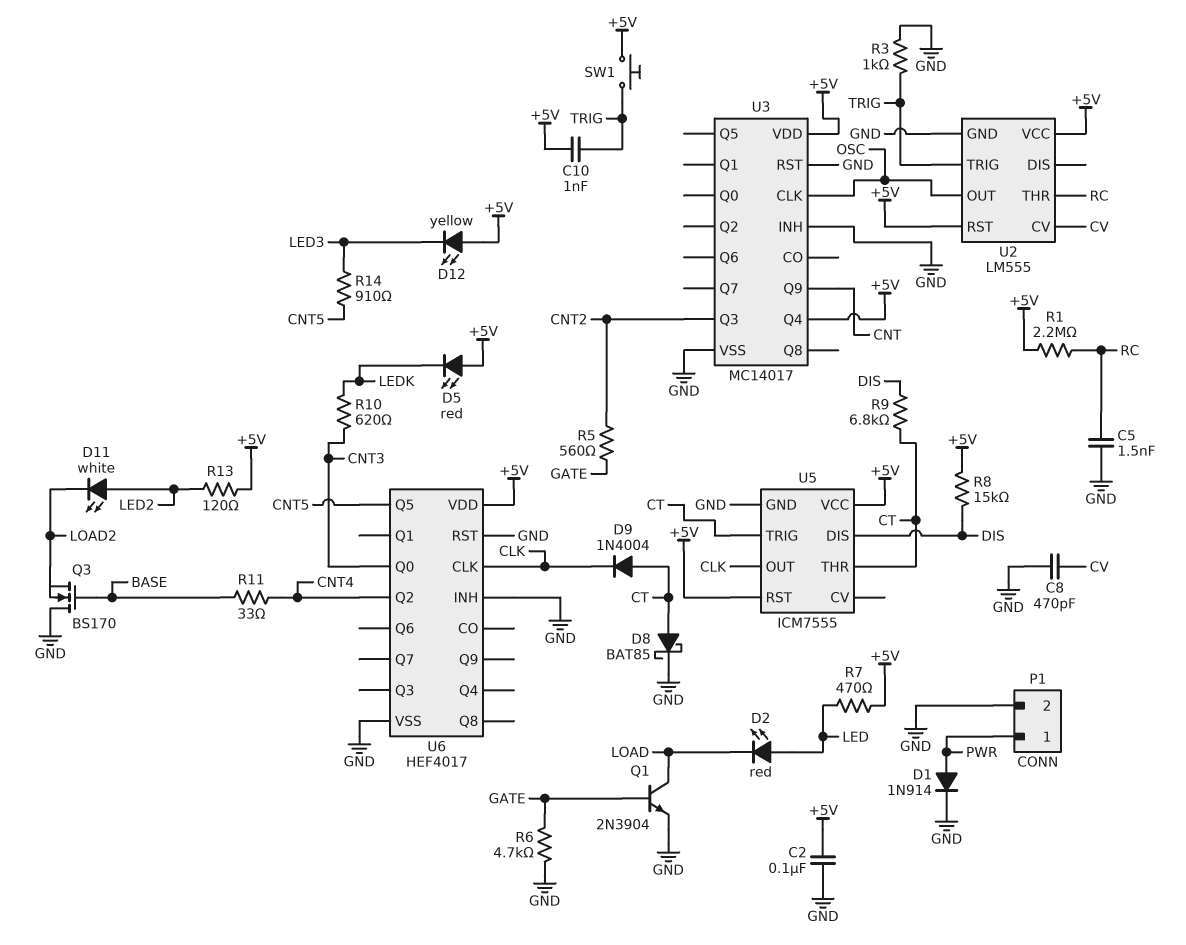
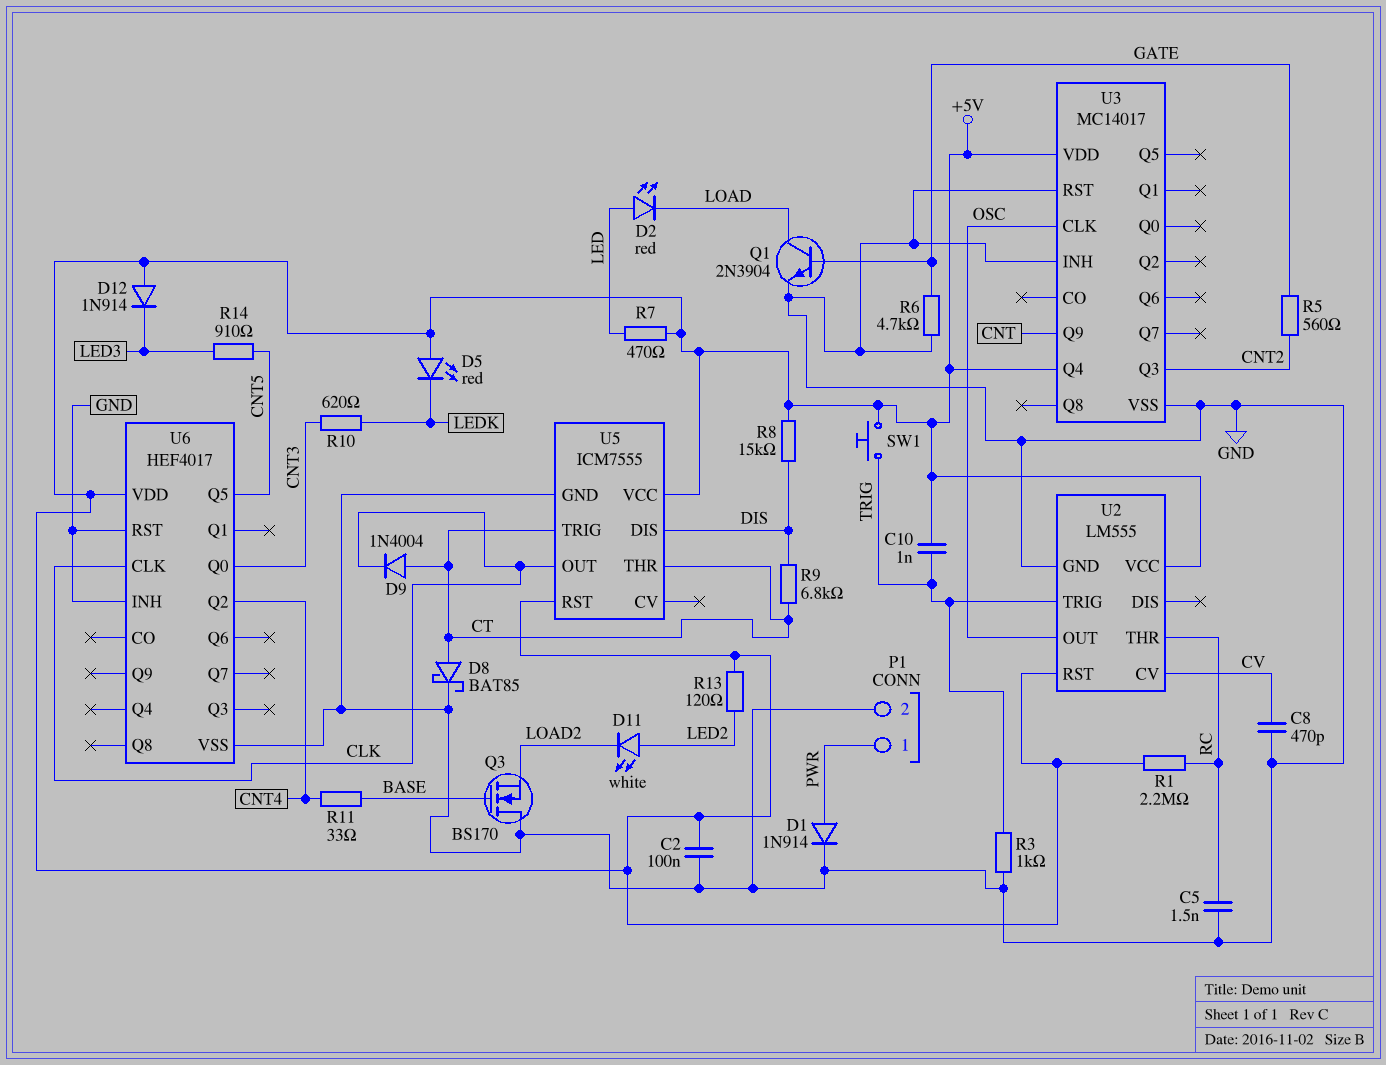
D12: LED yellow (A +5V, K LED3) -> diode 1N914 (A +5V, K LED3)

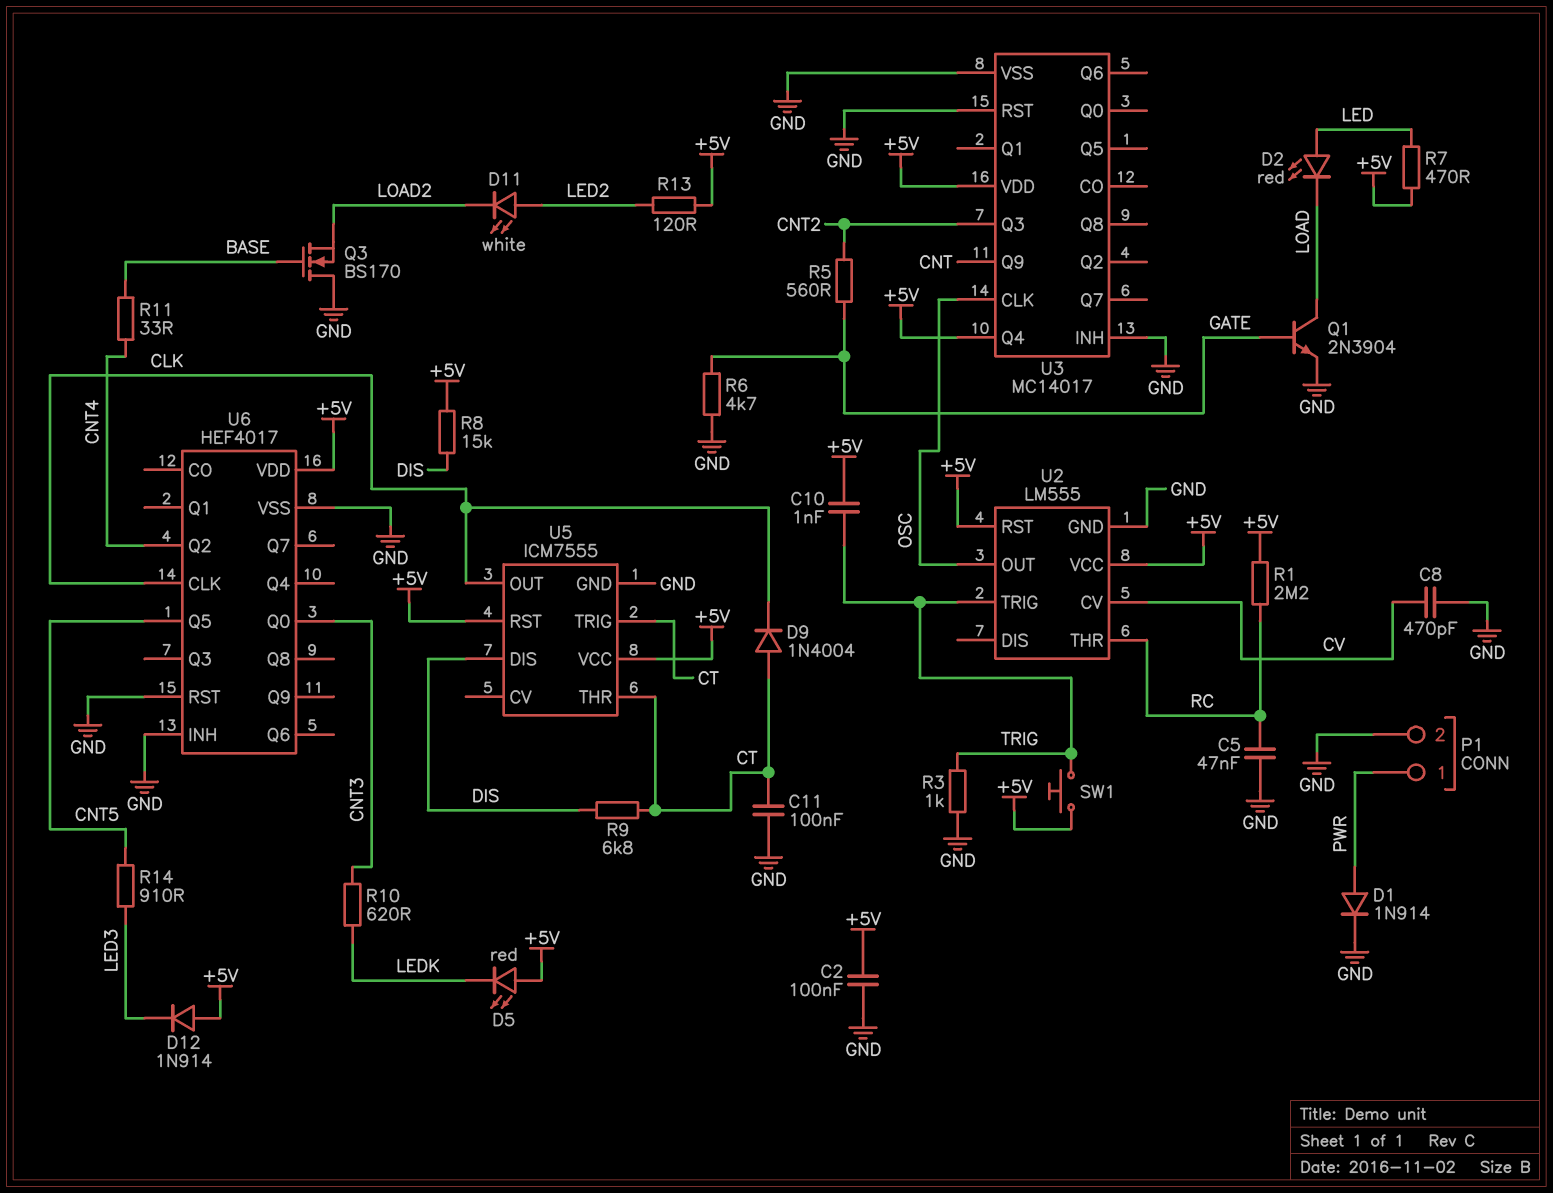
C5: 1.5nF (GND, RC) -> 47nF (GND, RC)
C11: none -> 100nF (CT, GND)
D8: schottky BAT85 (A CT, K GND) -> none

